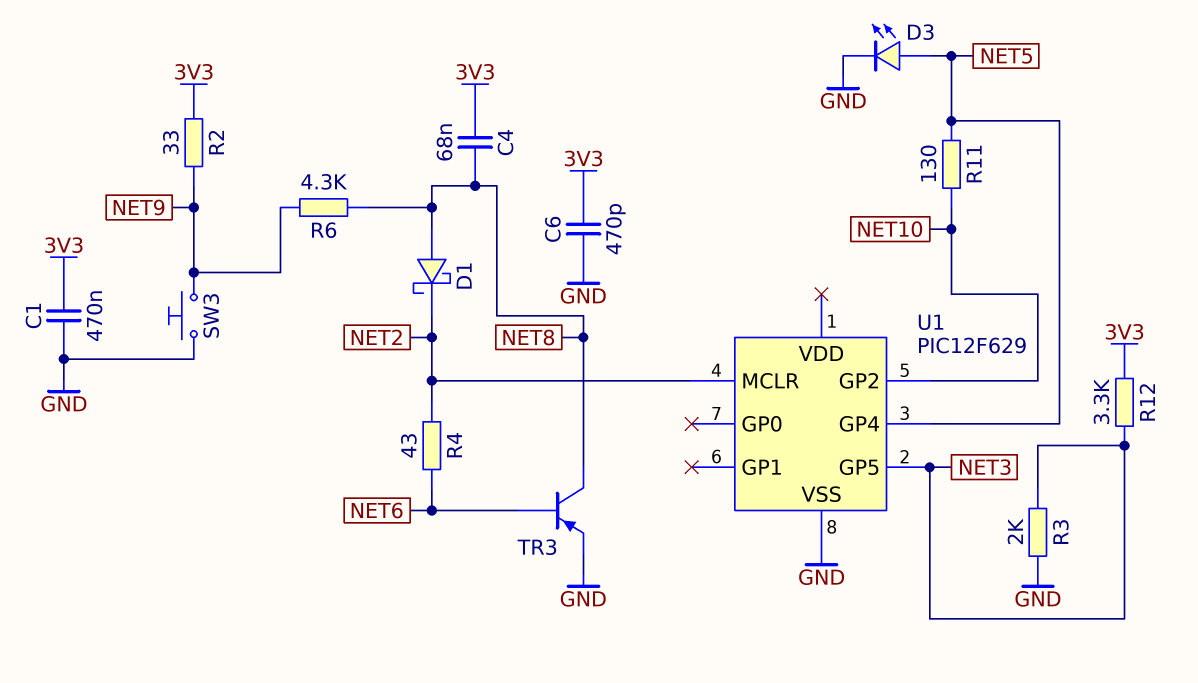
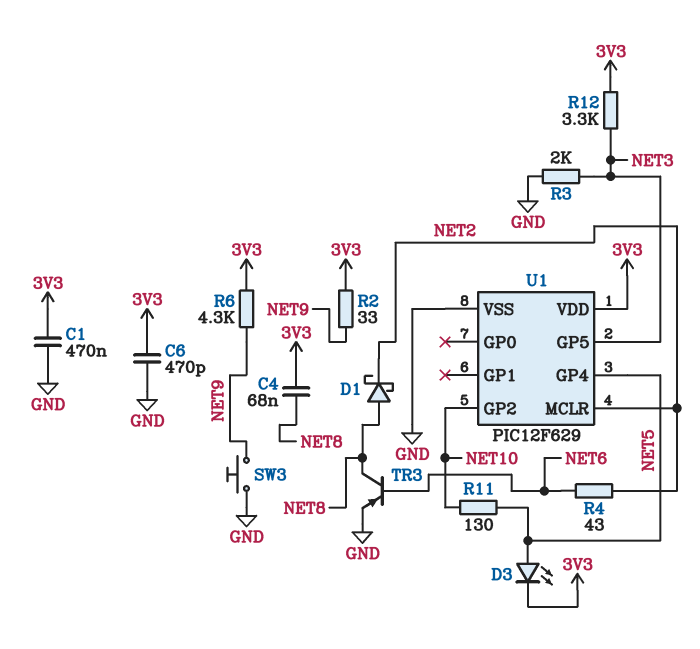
D3: LED (A NET5, K GND) -> LED (A NET5, K 3V3)
R6: 4.3k (NET8, NET9) -> 4.3k (3V3, NET9)
U1 pin VDD: none -> 3V3

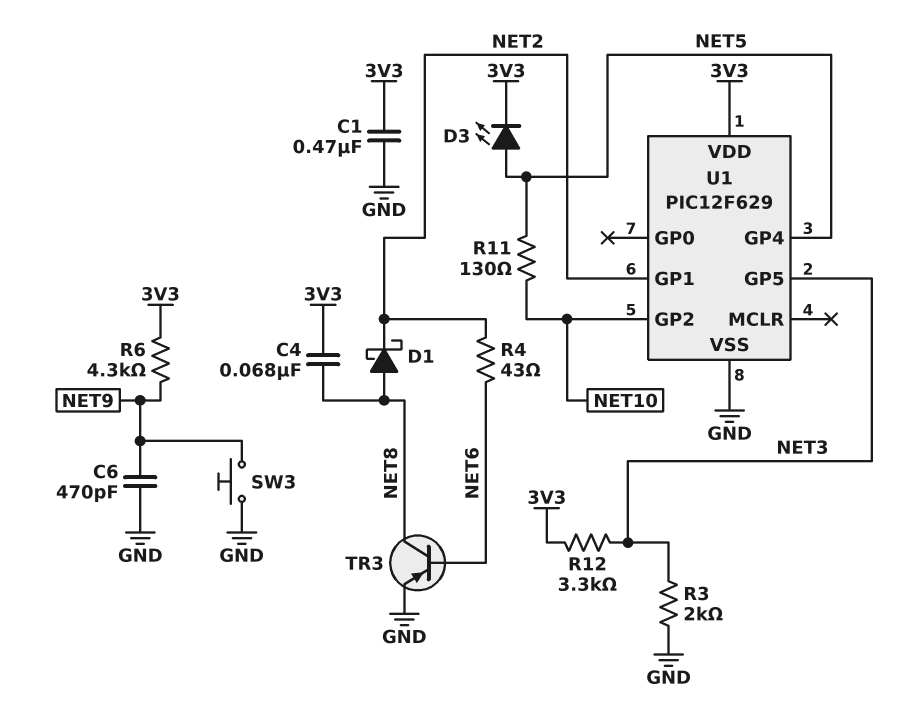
C6: 470pF (3V3, GND) -> 470pF (GND, NET9)
R2: 33 (3V3, NET9) -> none
U1 pin GP1: none -> NET2
U1 pin MCLR: NET2 -> none

